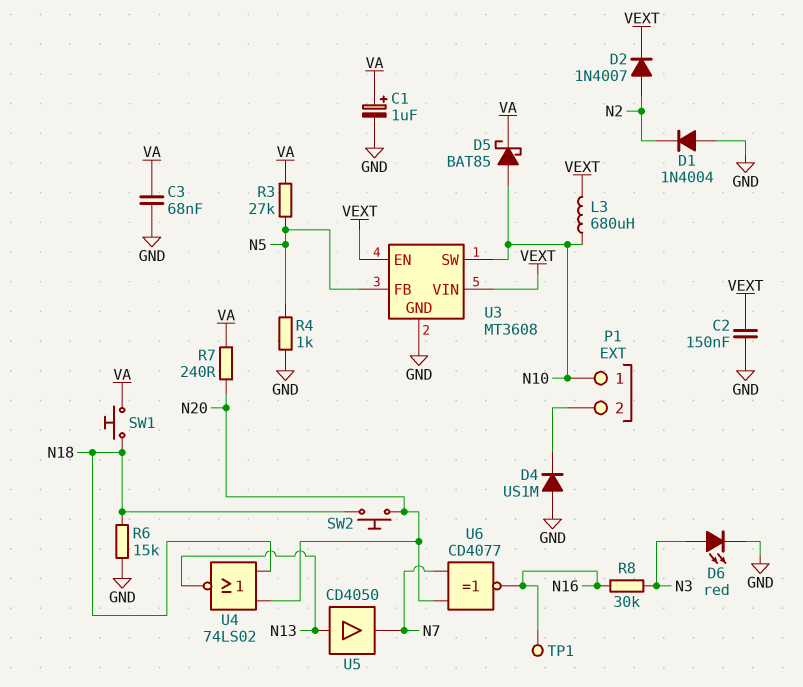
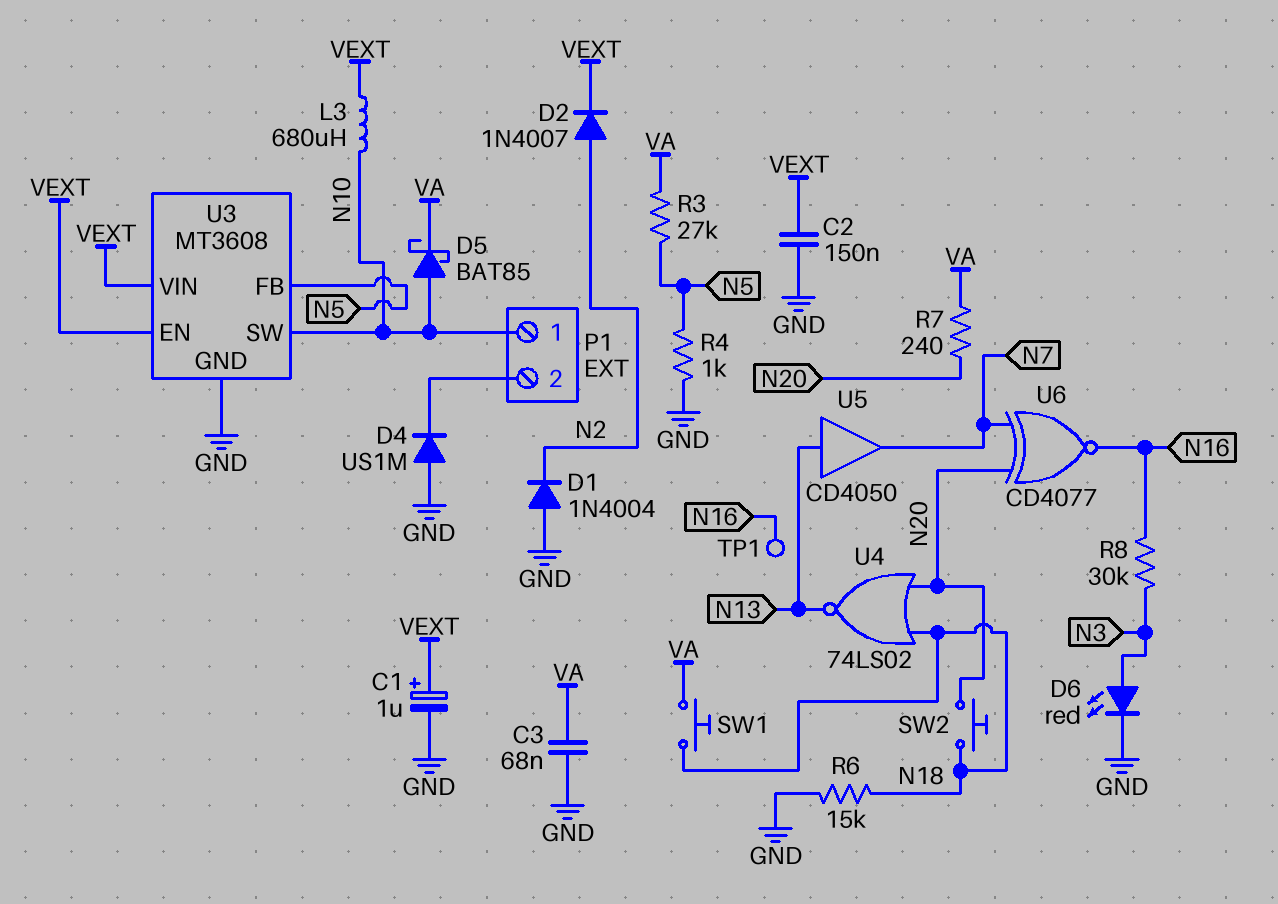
C1: 1uF (plus VA, minus GND) -> 1uF (plus VEXT, minus GND)

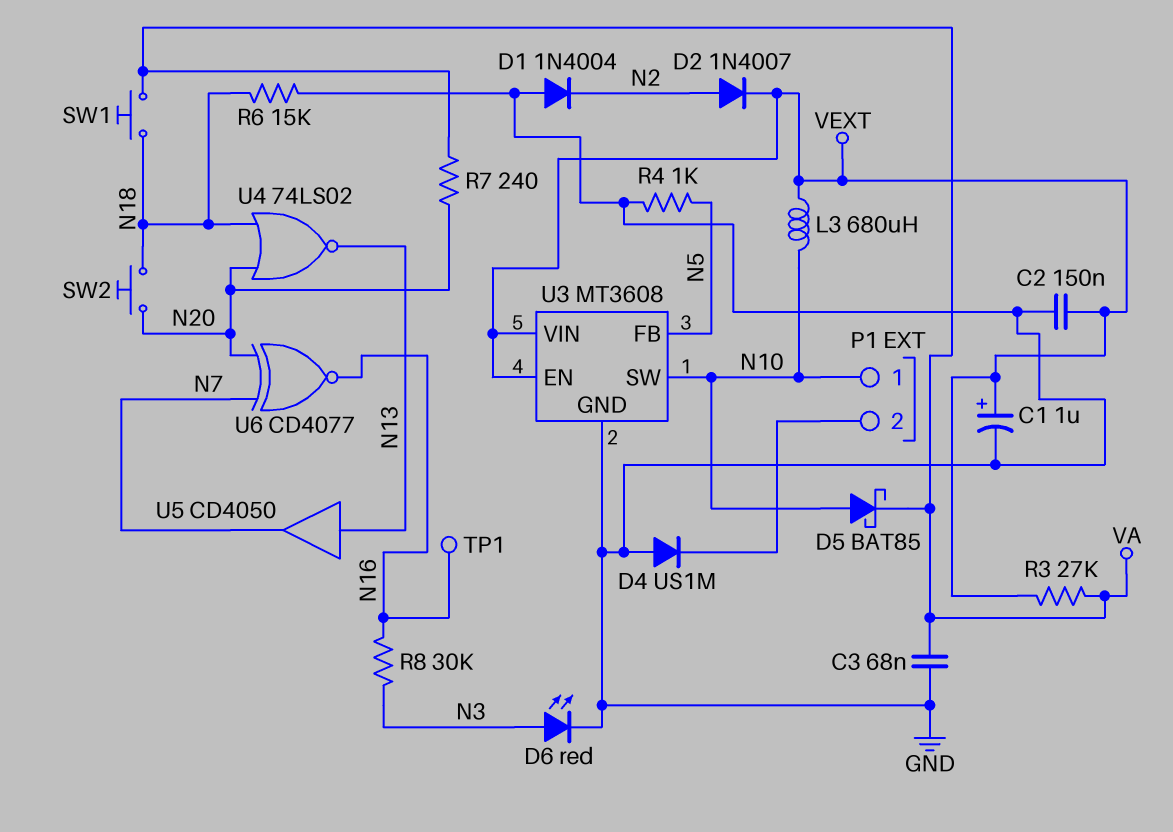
R3: 27k (N5, VA) -> 27k (VA, VEXT)

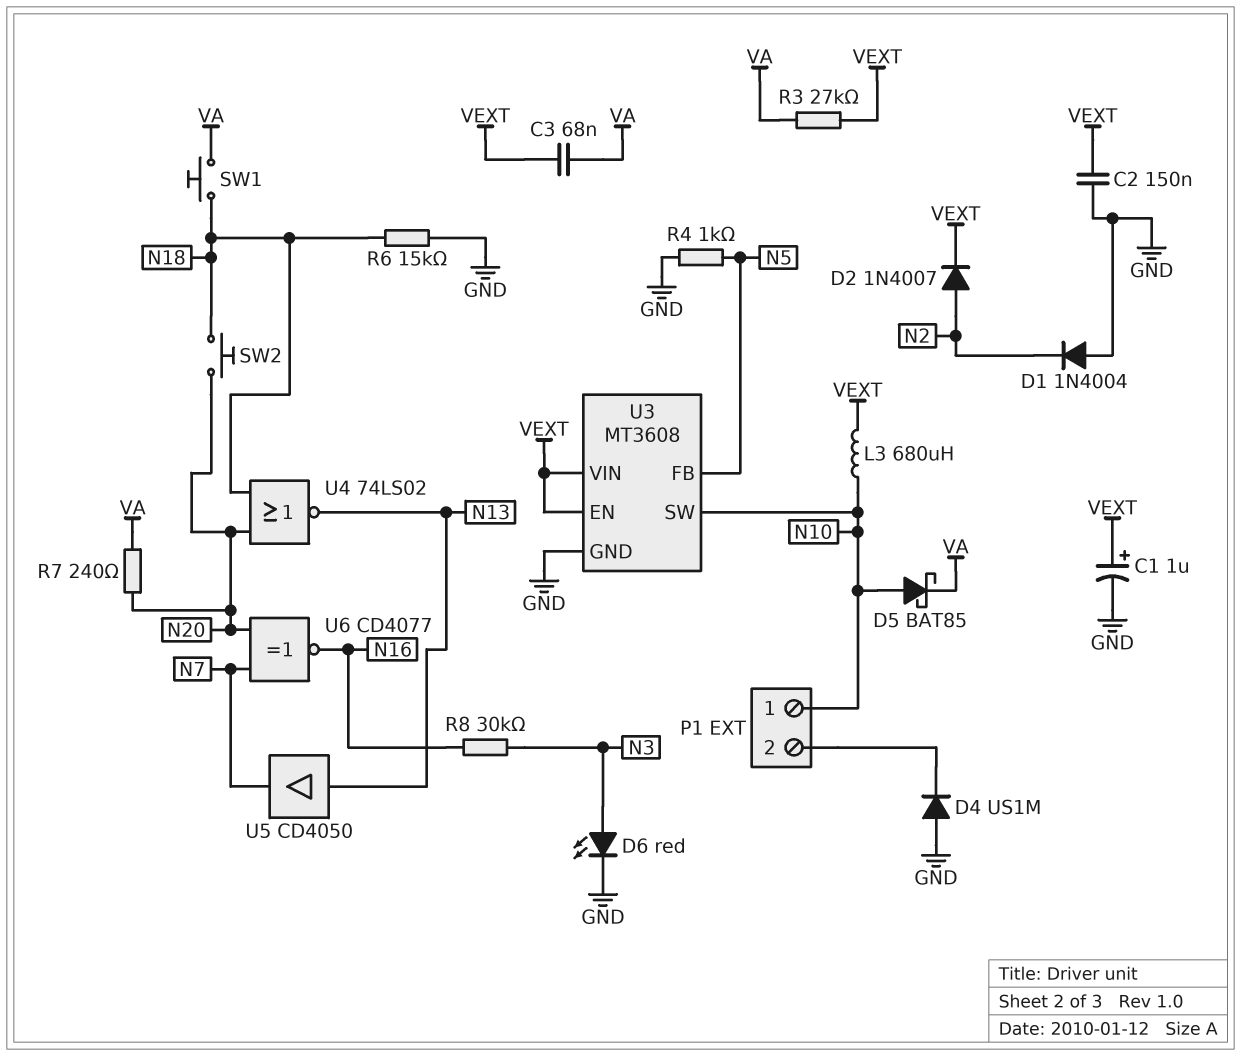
C3: 68nF (GND, VA) -> 68nF (VA, VEXT)
TP1: test point (N16) -> none

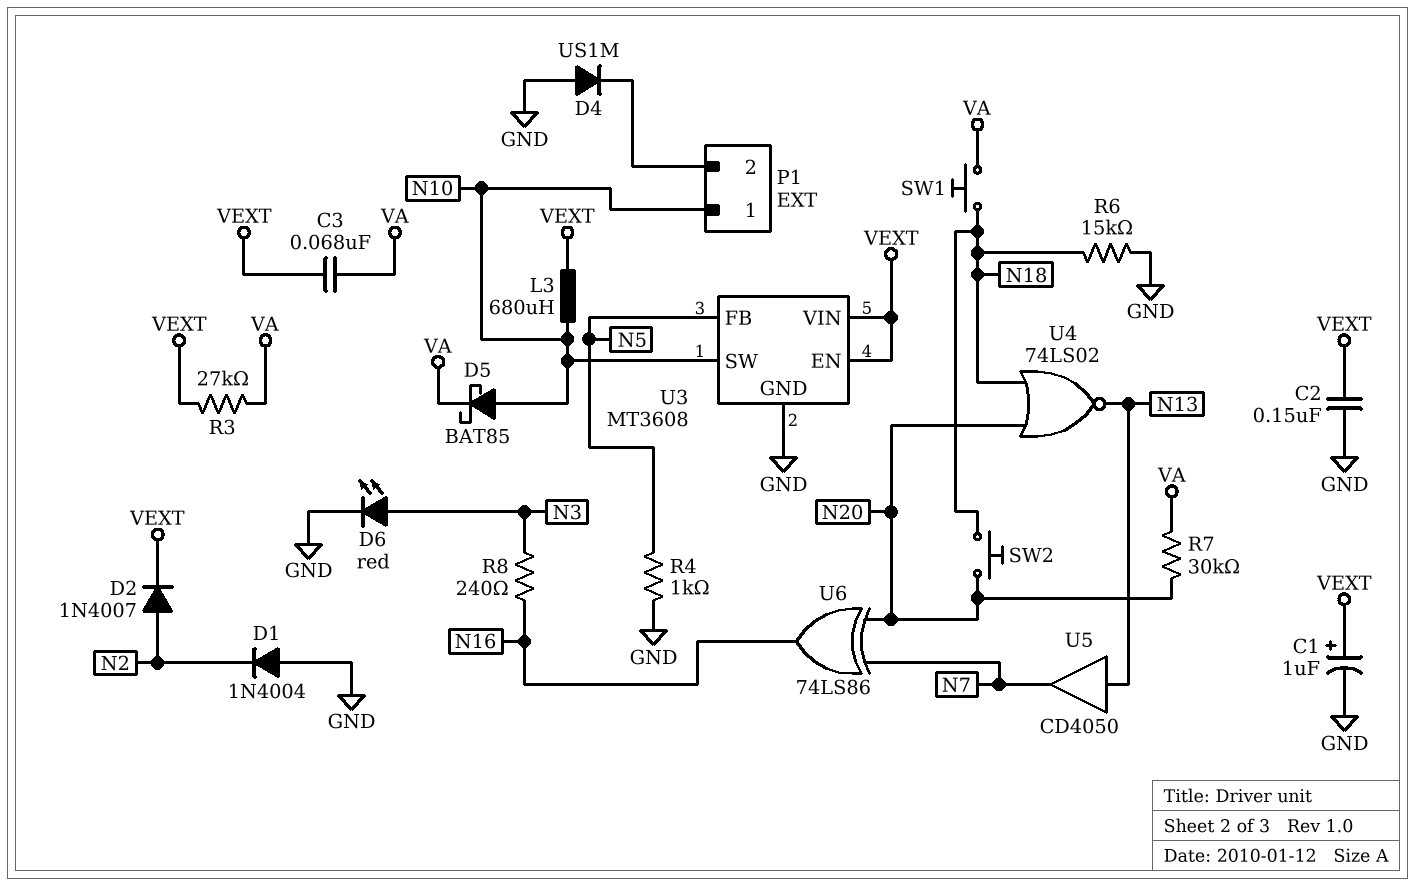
R7: 240 (N20, VA) -> 30k (N20, VA)
R8: 30k (N3, N16) -> 240 (N3, N16)
U6: XNOR CD4077 (in N7, in N20, out N16) -> XOR 74LS86 (in N7, in N20, out N16)

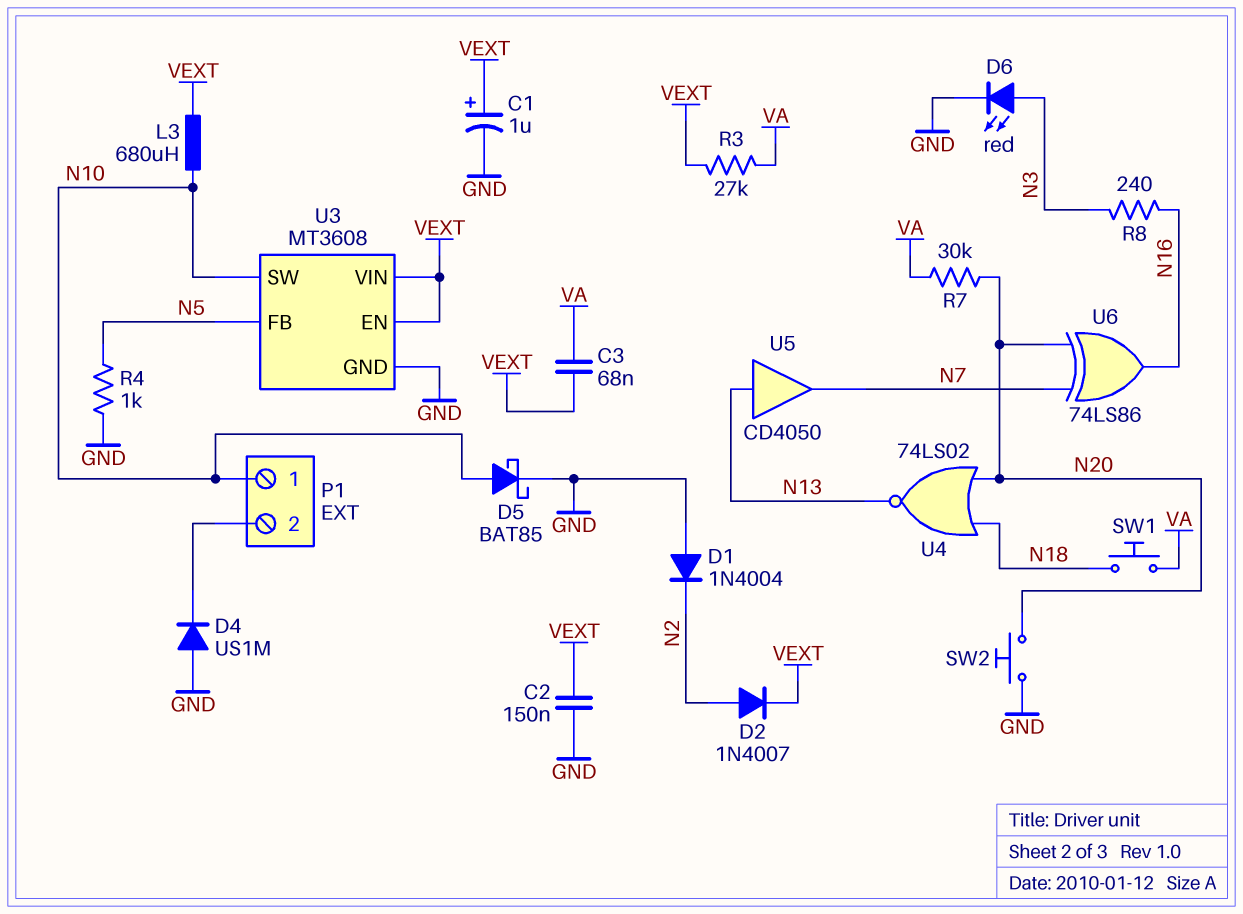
D5: schottky BAT85 (A N10, K VA) -> schottky BAT85 (A N10, K GND)
R6: 15k (GND, N18) -> none
SW2: button (N18, N20) -> button (GND, N20)

